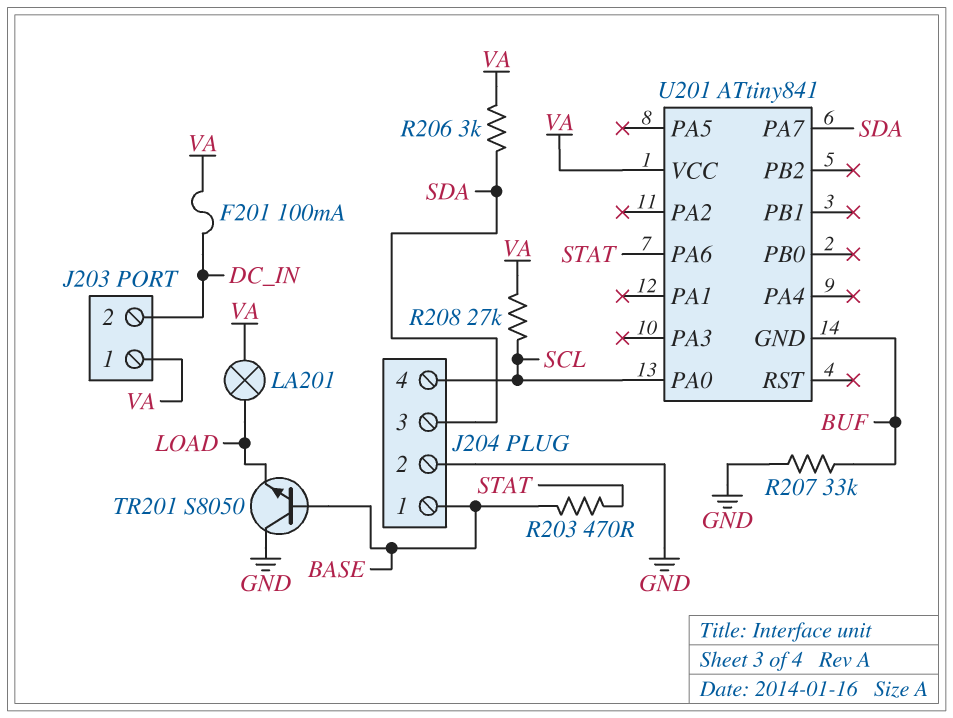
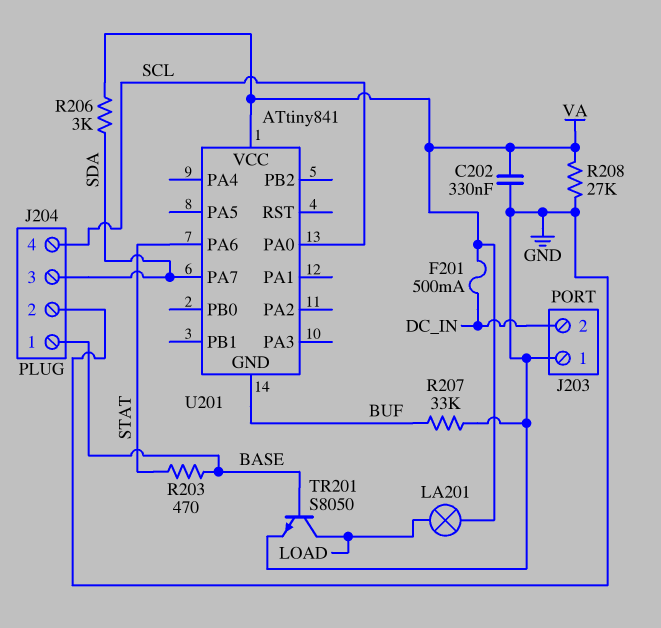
C202: none -> 330nF (GND, VA)
F201: 100mA (DC_IN, VA) -> 500mA (DC_IN, VA)
J203 pin 1: VA -> GND
R208: 27k (SCL, VA) -> 27k (GND, VA)
TR201: NPN S8050 (B BASE, C GND, E LOAD) -> NPN S8050 (B BASE, C LOAD, E GND)

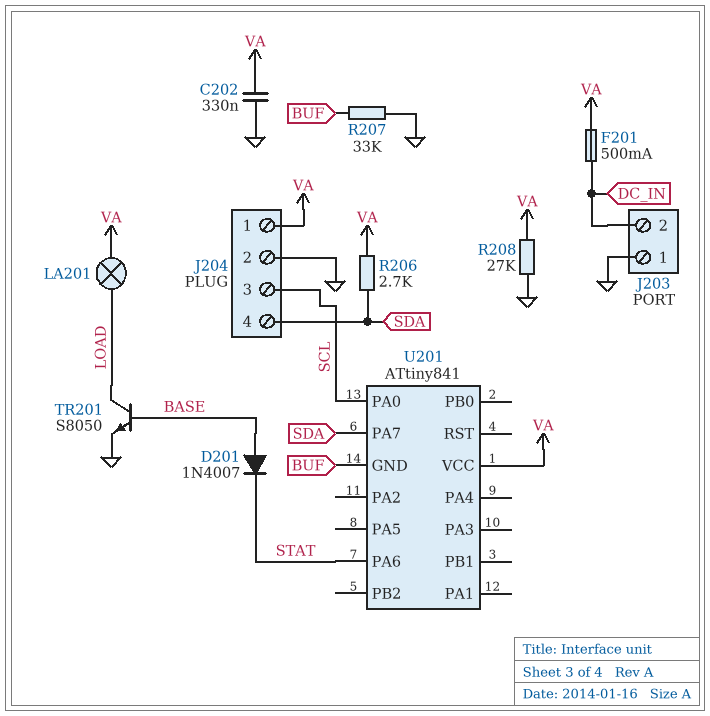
D201: none -> diode 1N4007 (A BASE, K STAT)
J204 pin 1: BASE -> VA
J204 pin 3: SDA -> SCL
J204 pin 4: SCL -> SDA
R203: 470 (BASE, STAT) -> none
R206: 3k (SDA, VA) -> 2.7k (SDA, VA)

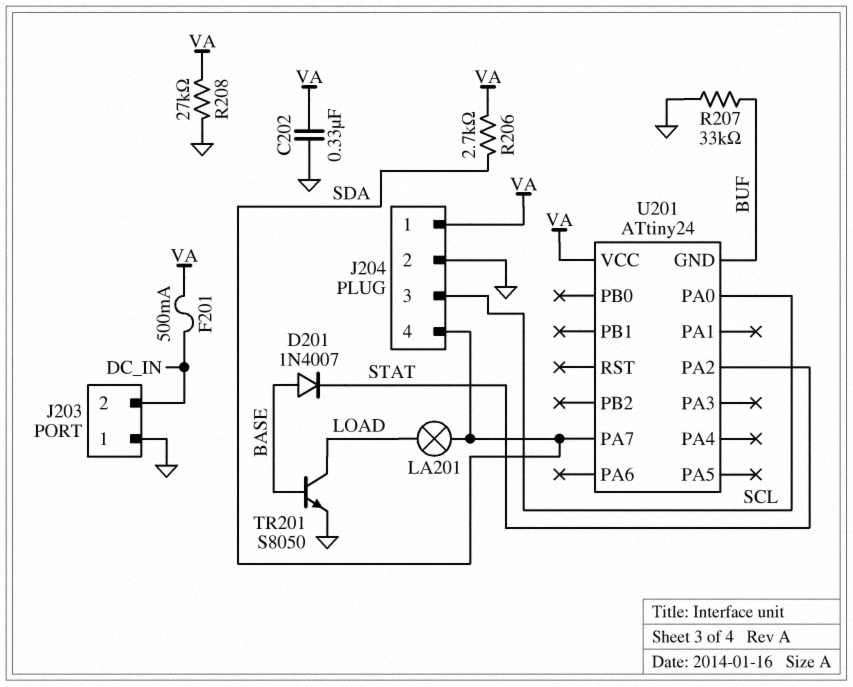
LA201: lamp (LOAD, VA) -> lamp (LOAD, SDA)
U201: ATtiny841 -> ATtiny24
U201 pin PA2: none -> STAT
U201 pin PA6: STAT -> none

